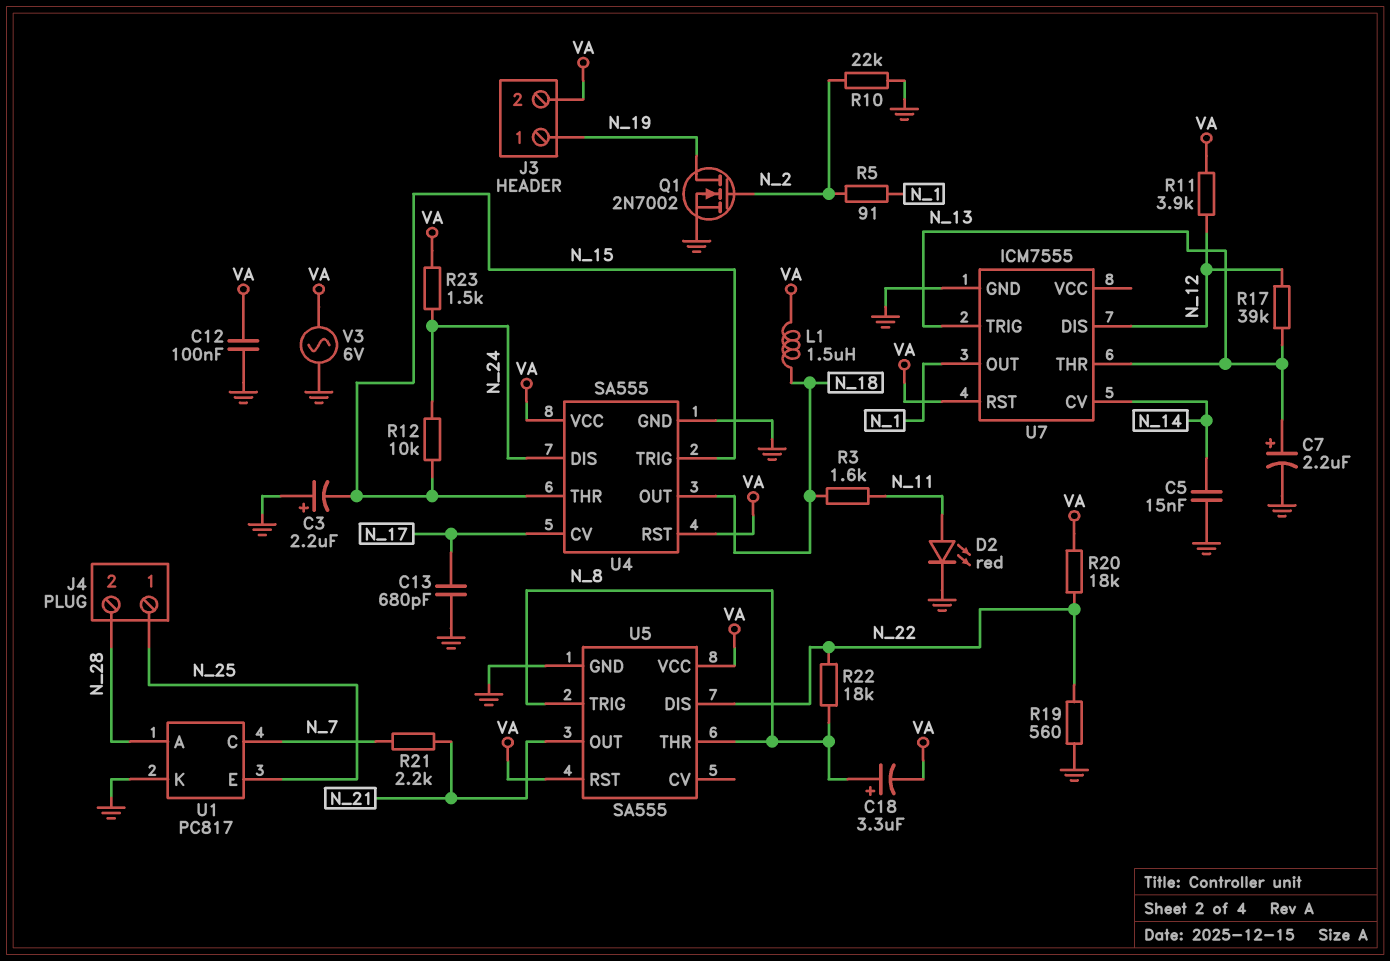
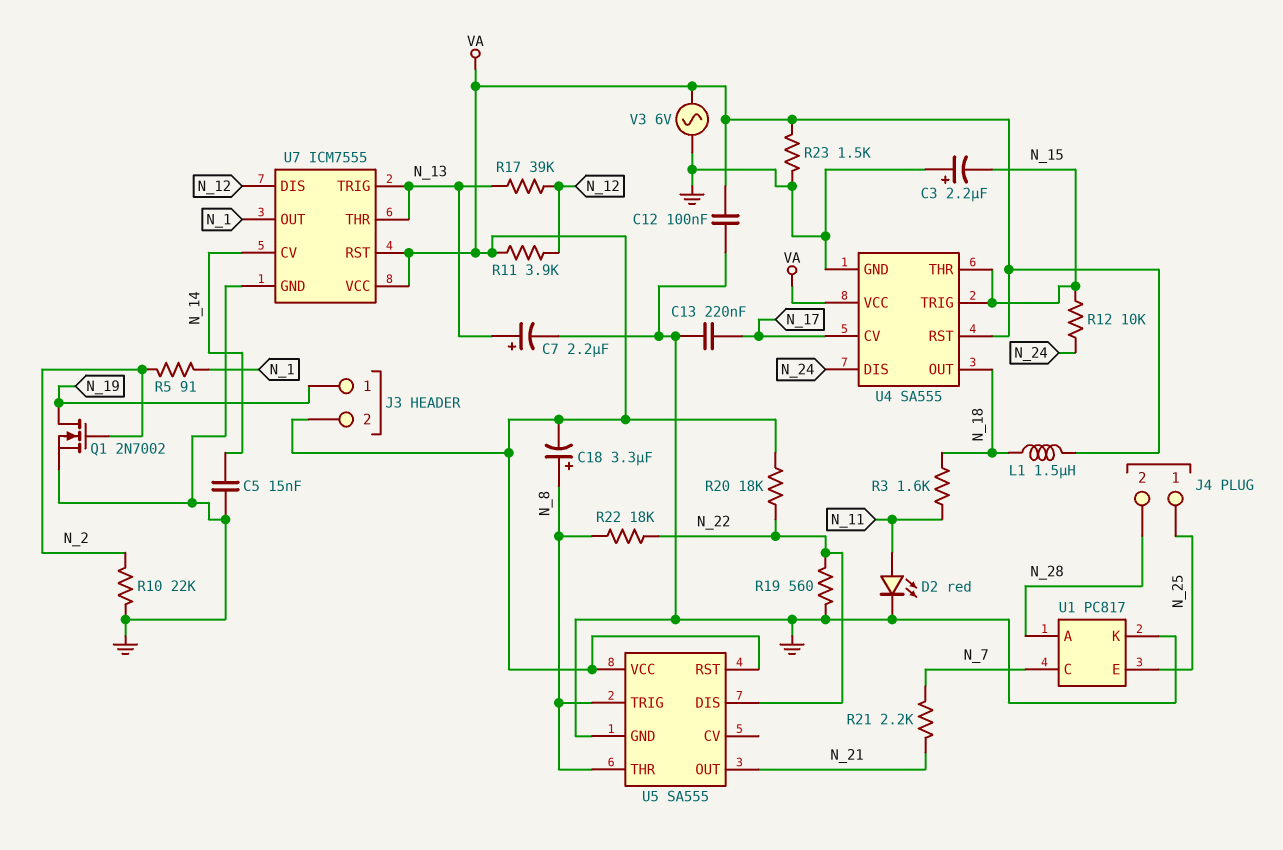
C13: 680pF (GND, N_17) -> 220nF (GND, N_17)
R23: 1.5k (N_24, VA) -> 1.5k (GND, VA)
U7 pin VCC: none -> VA

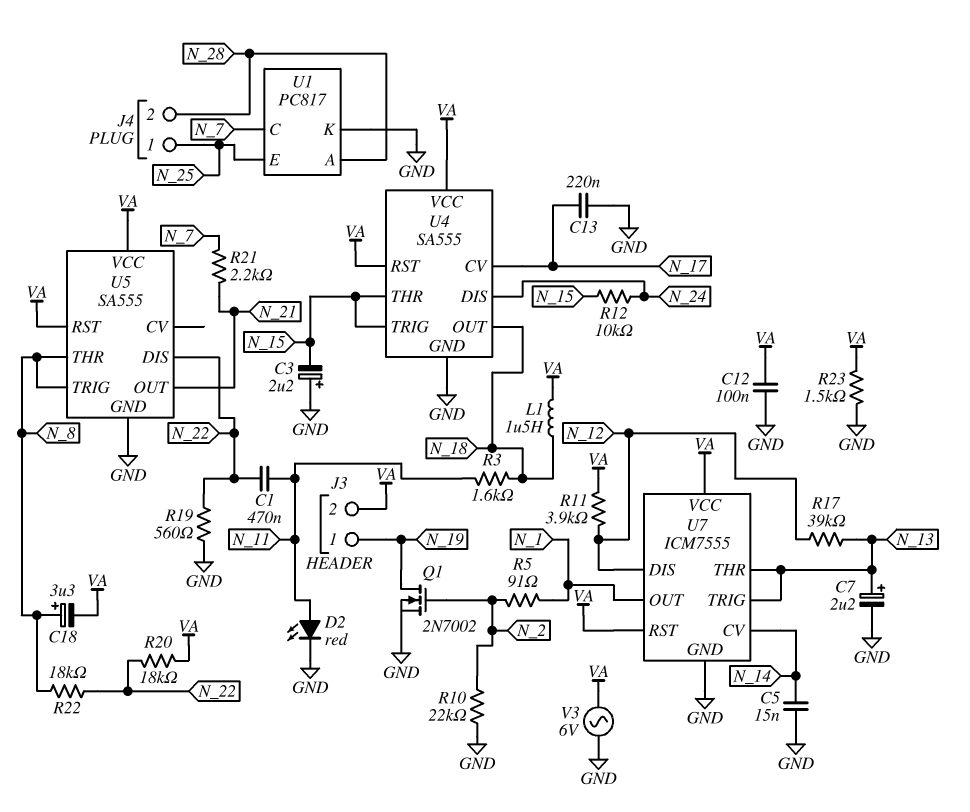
C1: none -> 470nF (N_11, N_22)

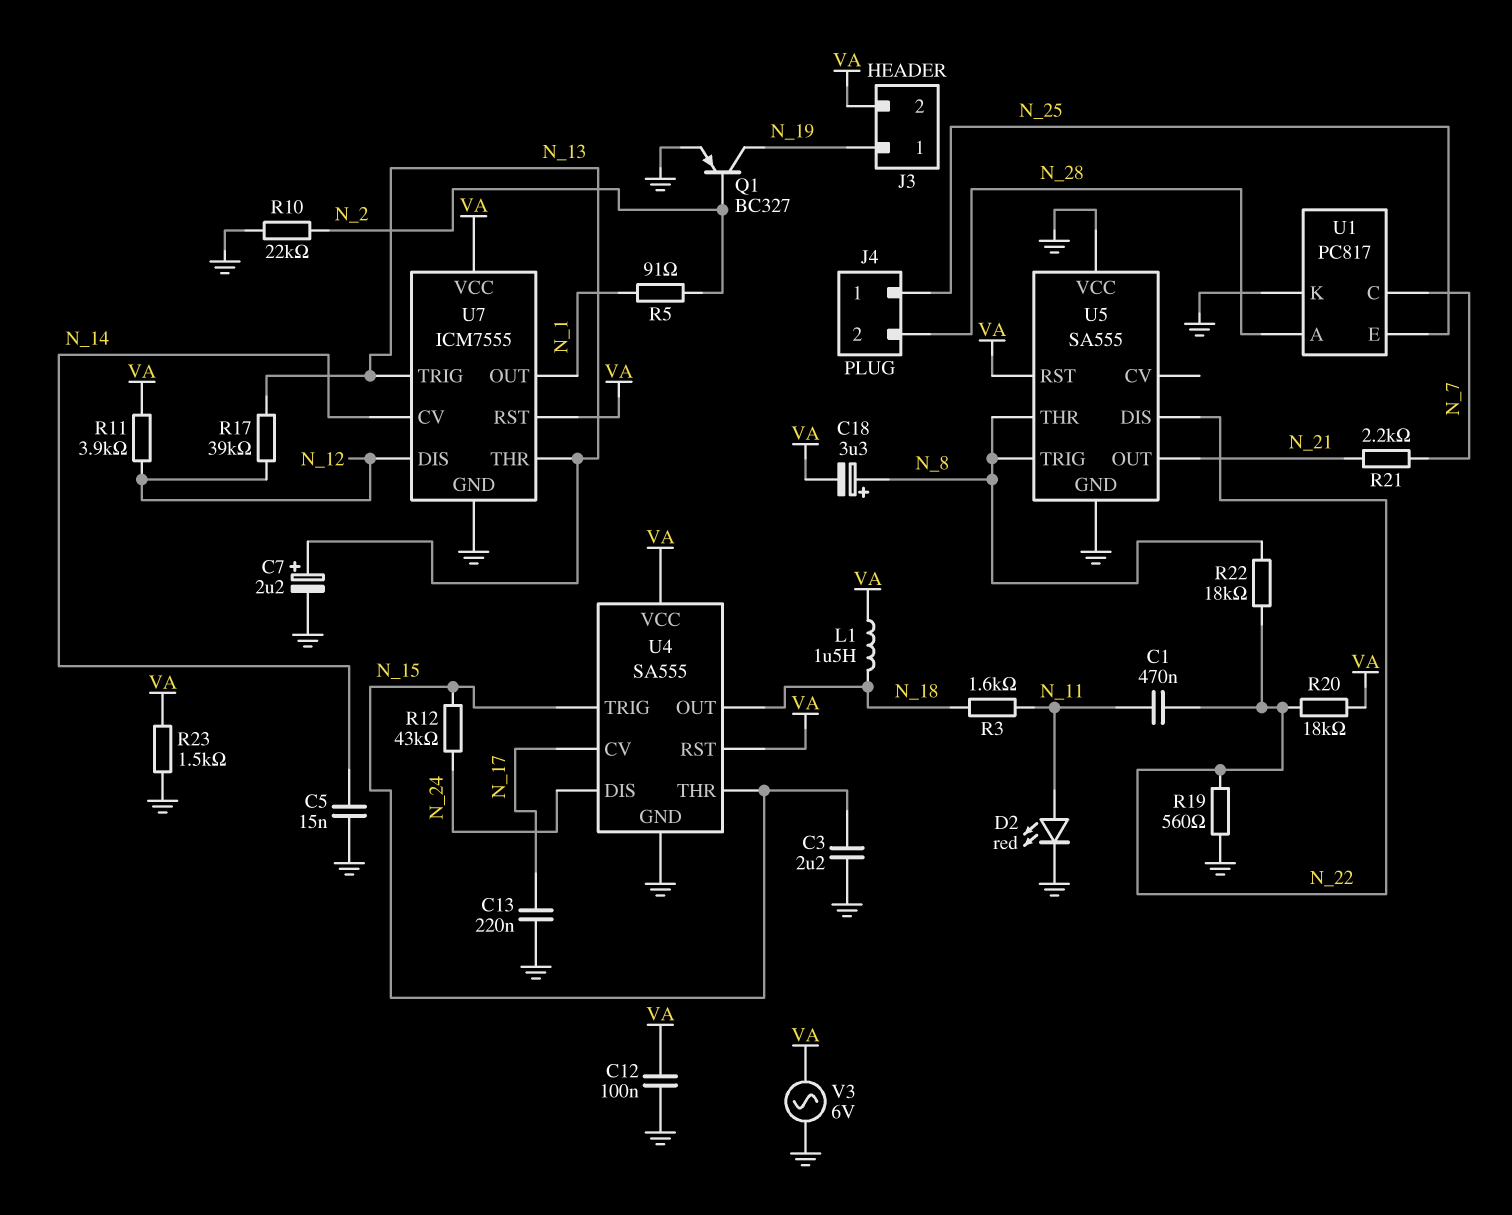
C3: 2.2uF (plus GND, minus N_15) -> 2.2uF (GND, N_15)
Q1: NMOS 2N7002 (G N_2, D N_19, S GND) -> PNP BC327 (B N_2, C N_19, E GND)
R12: 10k (N_15, N_24) -> 43k (N_15, N_24)
U5 pin VCC: VA -> GND

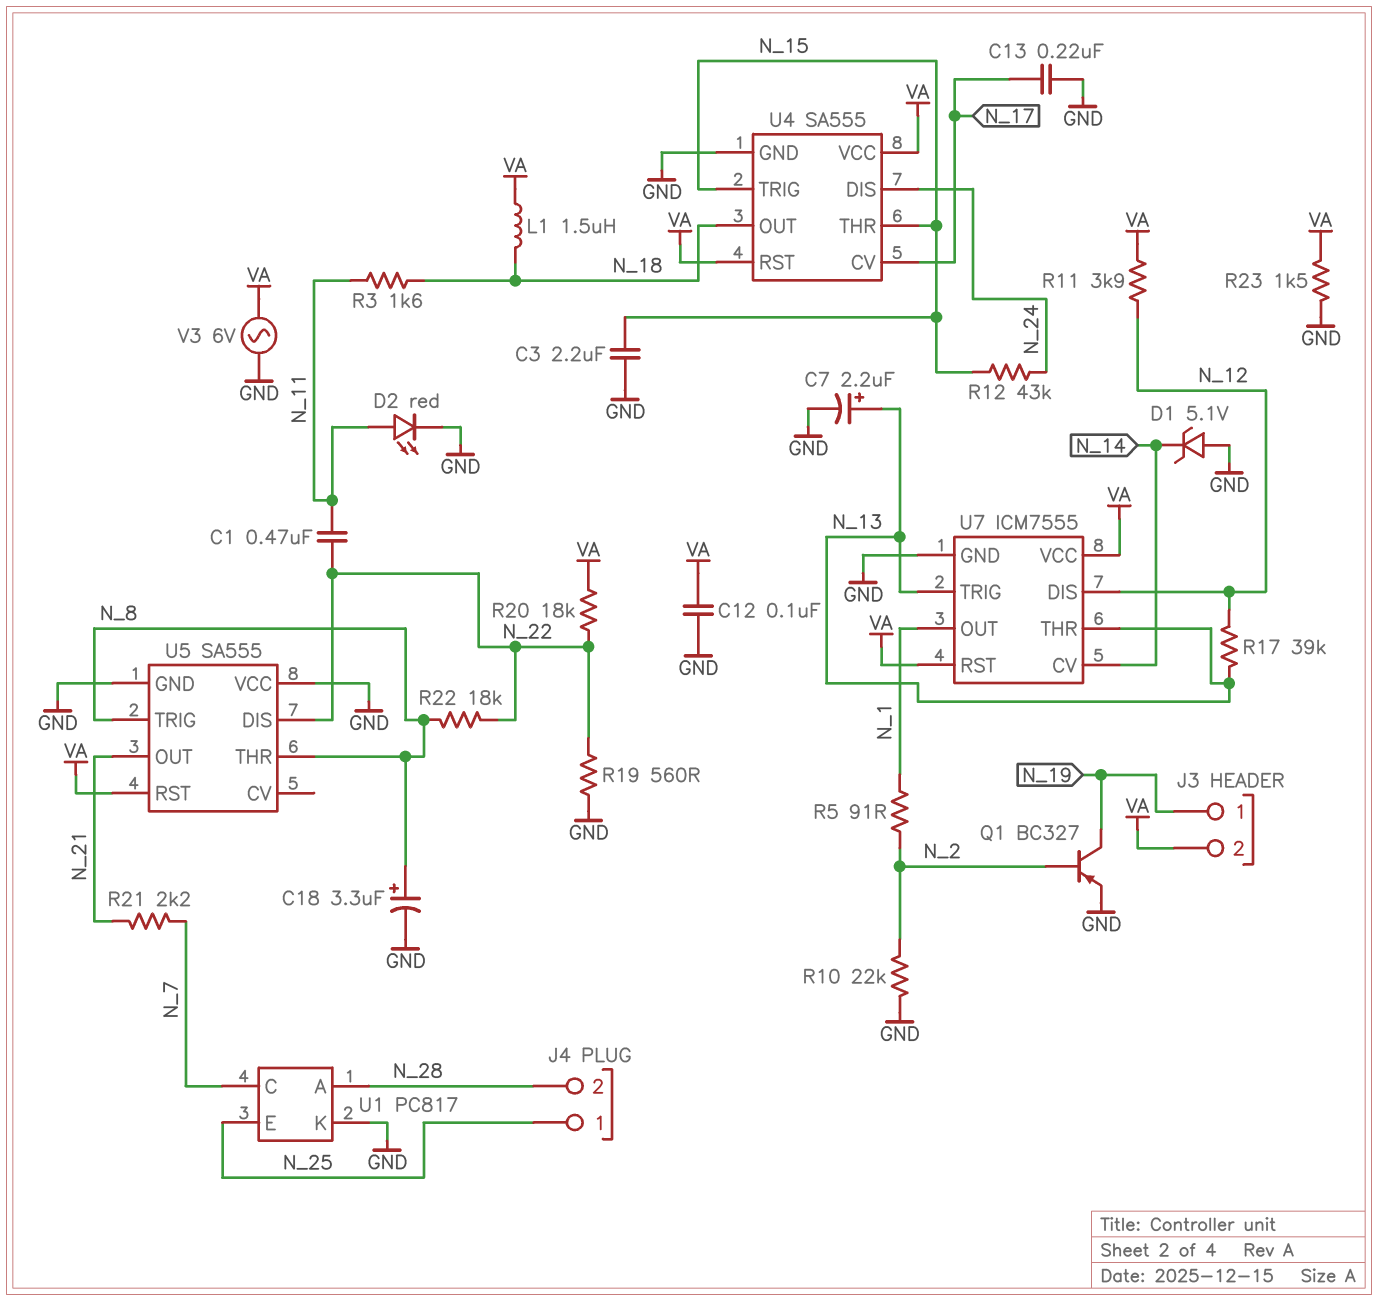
C5: 15nF (GND, N_14) -> none
C18: 3.3uF (plus N_8, minus VA) -> 3.3uF (plus N_8, minus GND)
D1: none -> zener 5.1V (A GND, K N_14)

